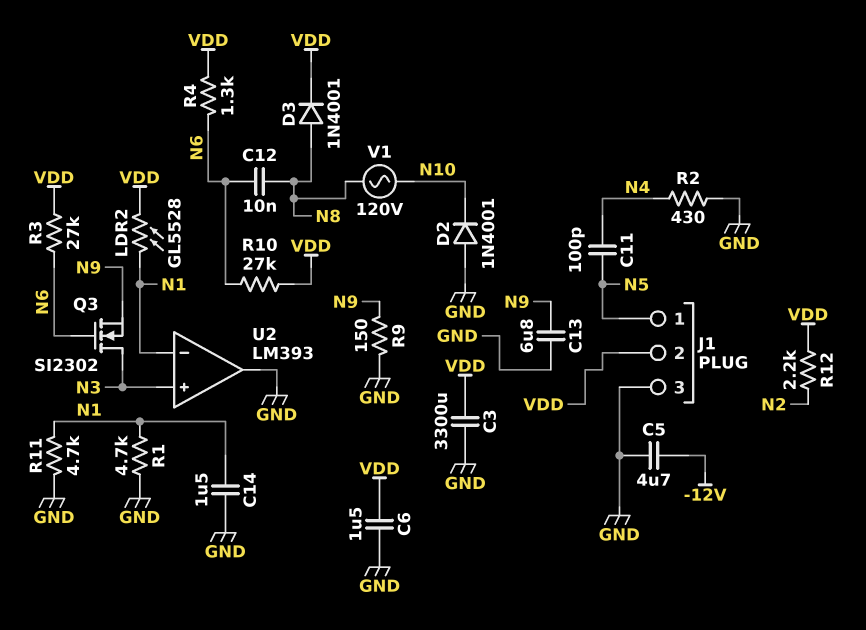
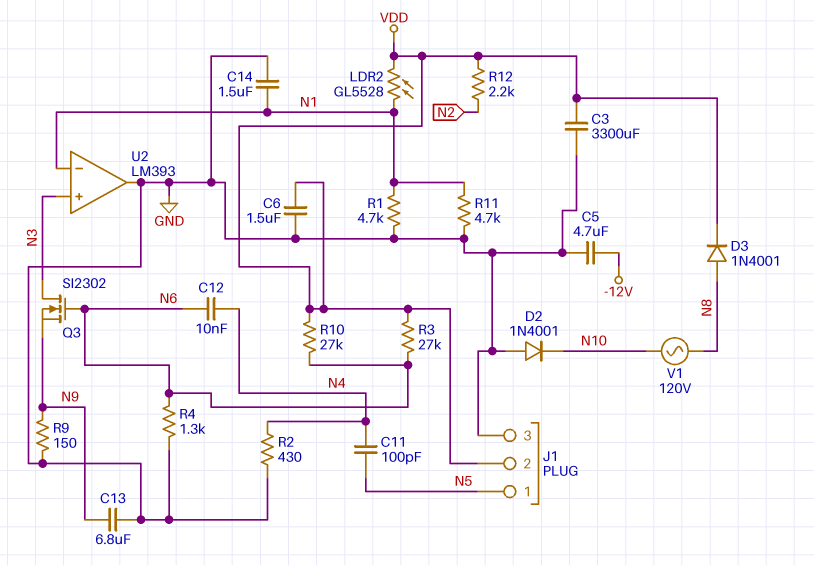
C12: 10nF (N6, N8) -> 10nF (N4, N6)
R4: 1.3k (N6, VDD) -> 1.3k (GND, N6)

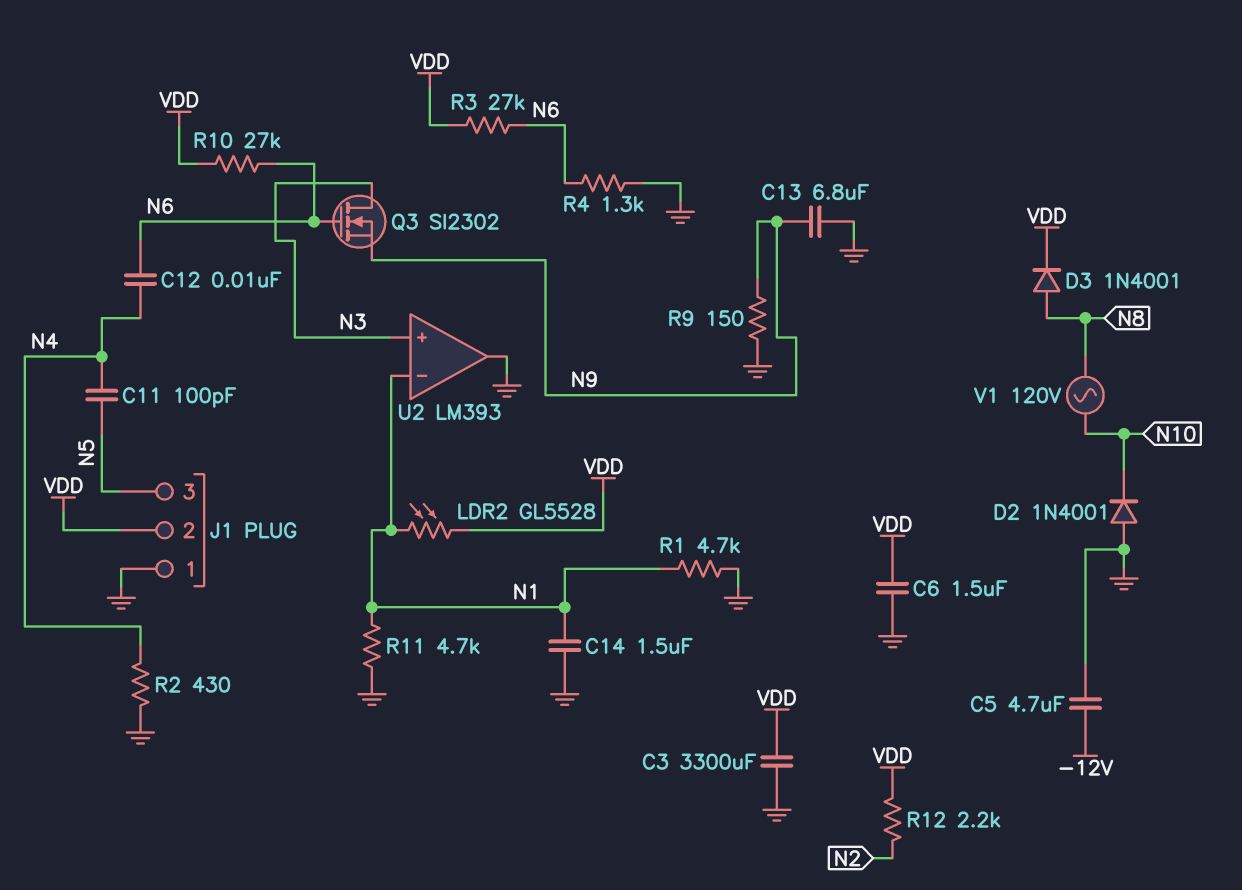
J1 pin 1: N5 -> GND
J1 pin 3: GND -> N5

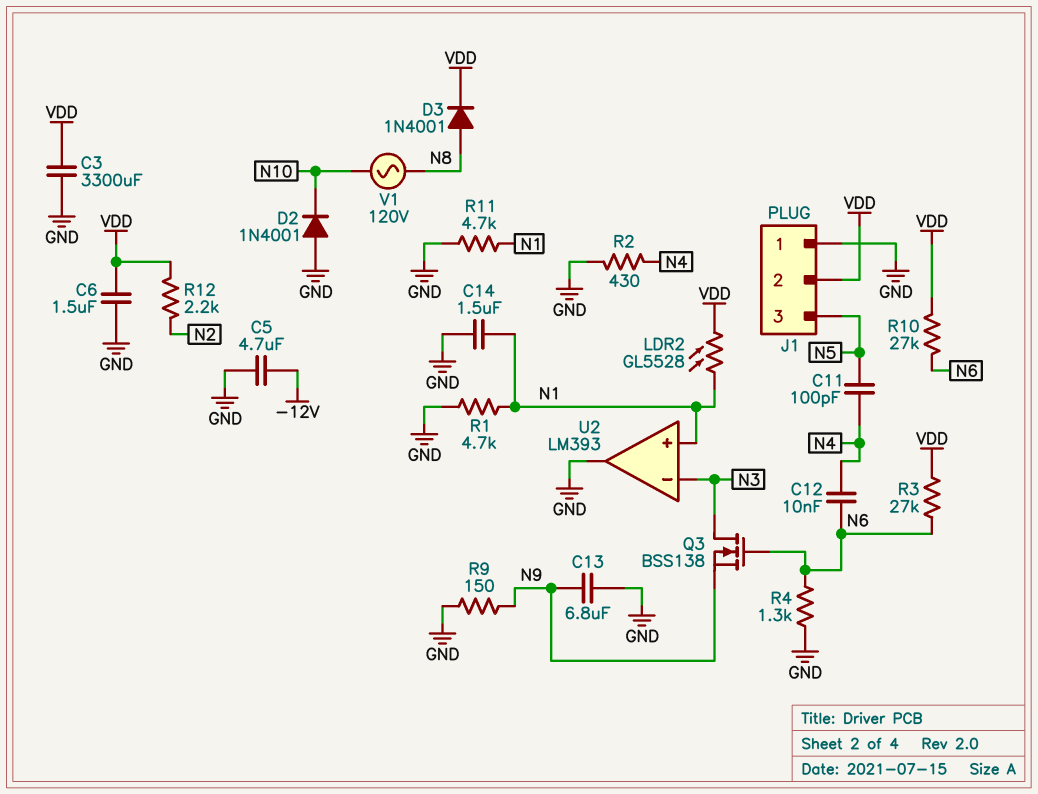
Q3: NMOS SI2302 (G N6, D N3, S N9) -> NMOS BSS138 (G N6, D N3, S N9)
U2 pin in+: N3 -> N1
U2 pin in-: N1 -> N3

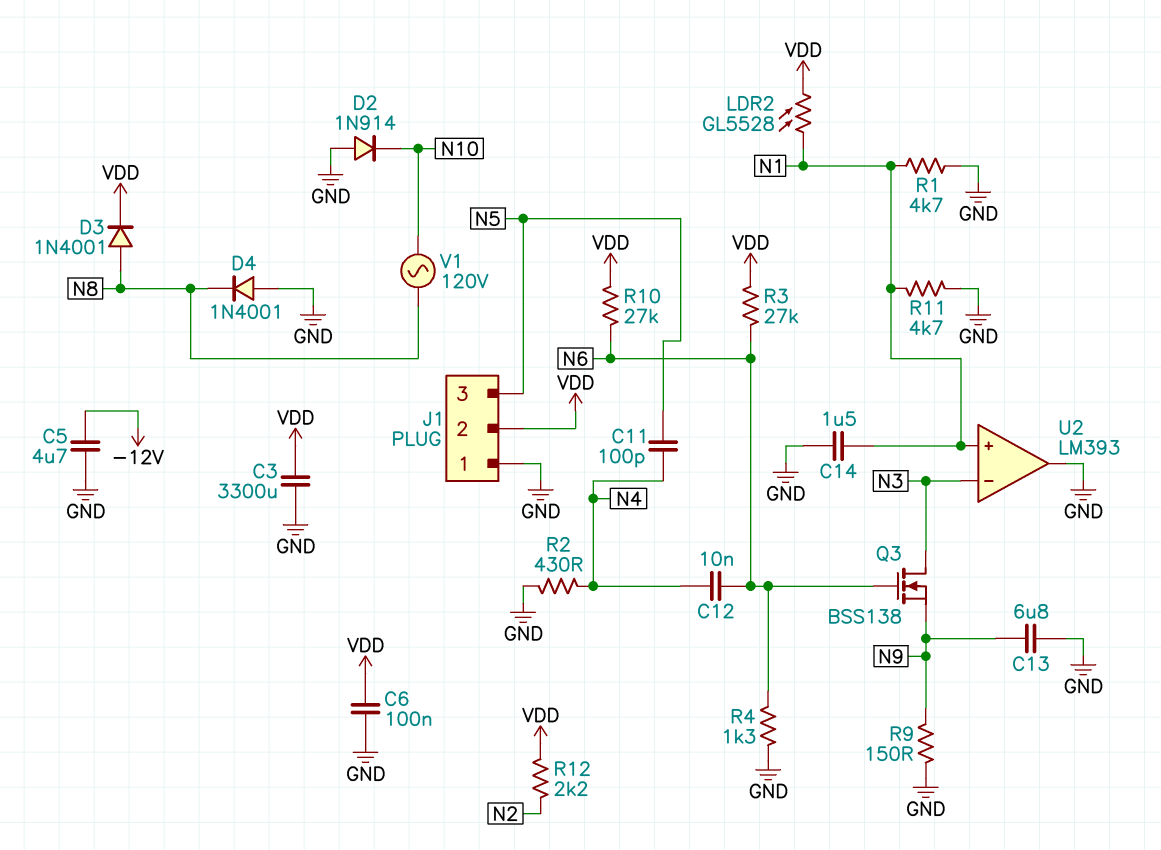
C6: 1.5uF (GND, VDD) -> 100nF (GND, VDD)
D2: diode 1N4001 (A GND, K N10) -> diode 1N914 (A GND, K N10)
D4: none -> diode 1N4001 (A GND, K N8)

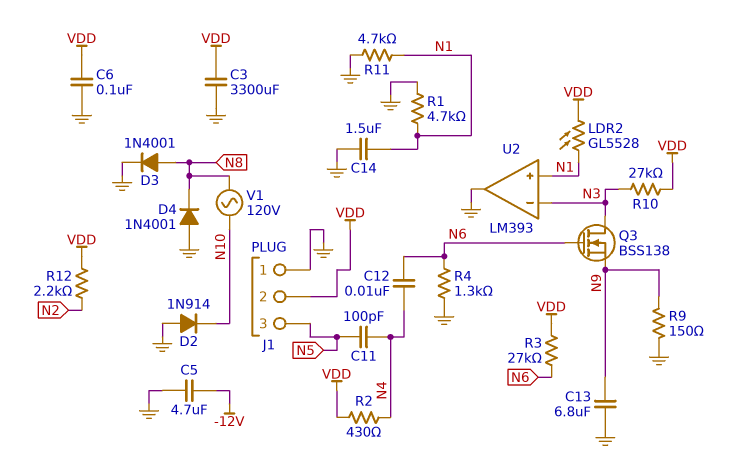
D3: diode 1N4001 (A N8, K VDD) -> diode 1N4001 (A N8, K GND)
R2: 430 (GND, N4) -> 430 (N4, VDD)
R10: 27k (N6, VDD) -> 27k (N3, VDD)

